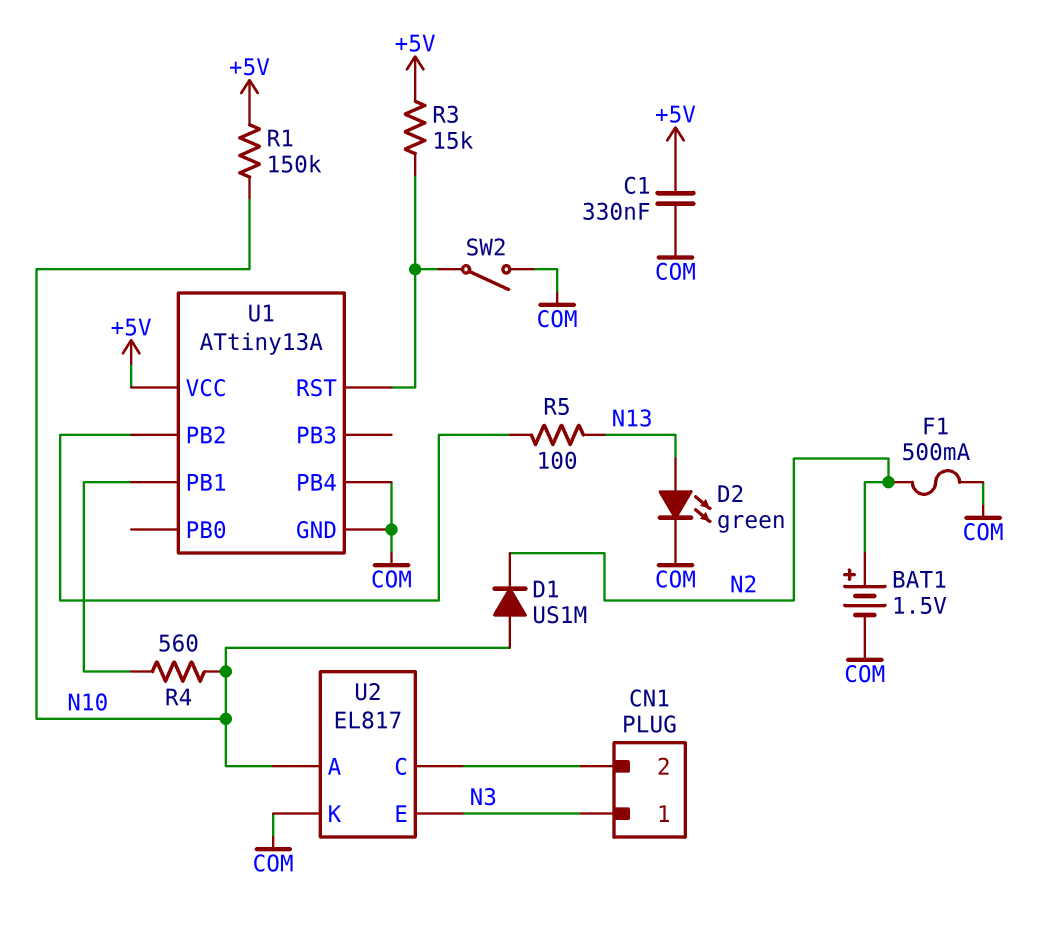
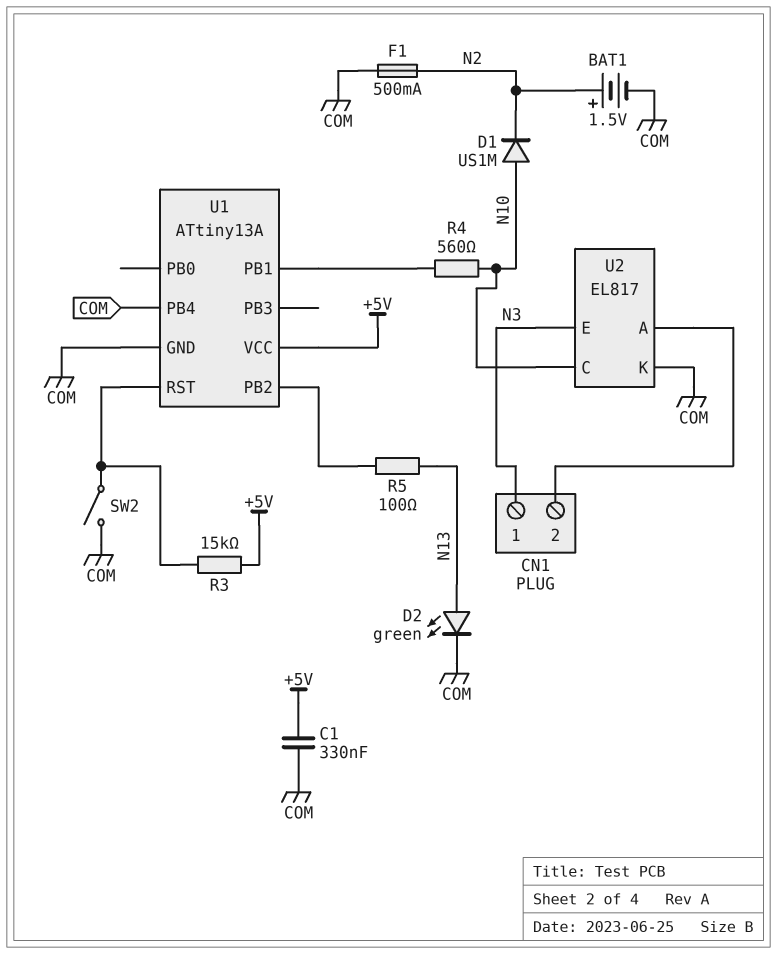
R1: 150k (+5V, N10) -> none
U2 pin A: N10 -> CN1/2
U2 pin C: CN1/2 -> N10

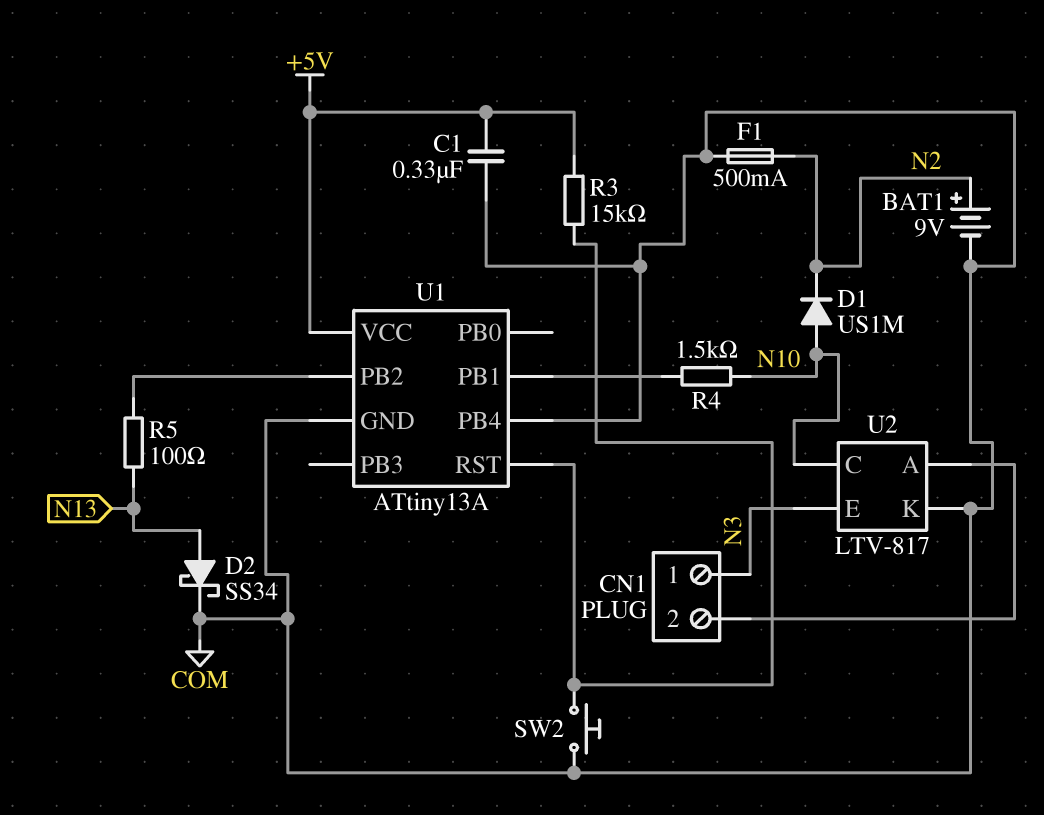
BAT1: 1.5V (plus N2, minus COM) -> 9V (plus N2, minus COM)
D2: LED green (A N13, K COM) -> schottky SS34 (A N13, K COM)
R4: 560 (N10, U1/PB1) -> 1.5k (N10, U1/PB1)
SW2: switch (COM, U1/RST) -> button (COM, U1/RST)
U2: EL817 -> LTV-817

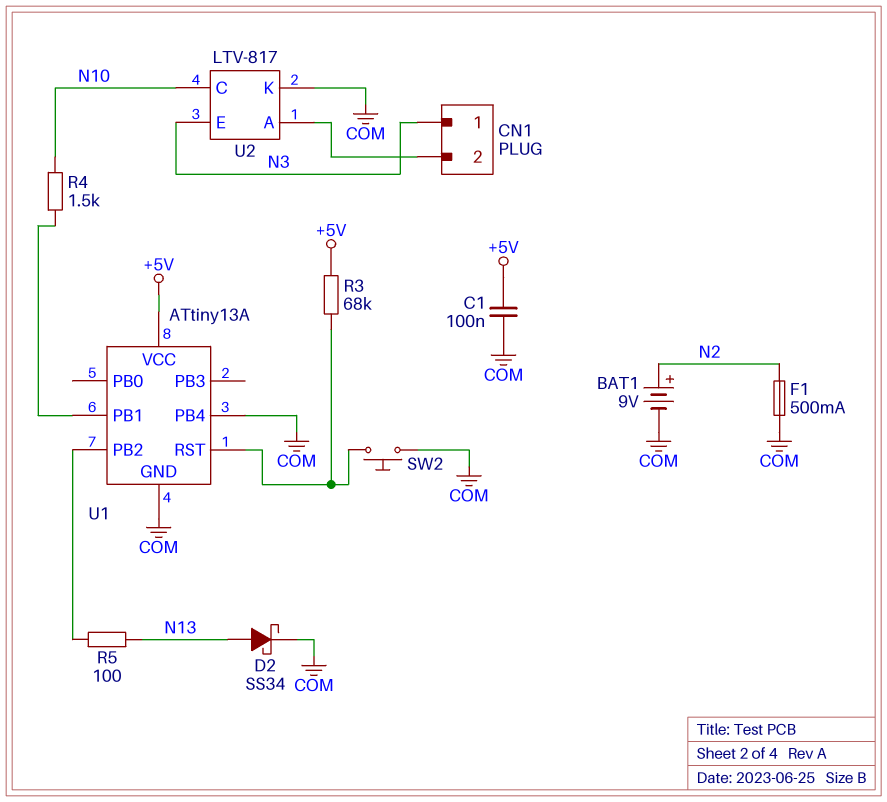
C1: 330nF (+5V, COM) -> 100nF (+5V, COM)
D1: diode US1M (A N10, K N2) -> none
R3: 15k (+5V, U1/RST) -> 68k (+5V, U1/RST)

